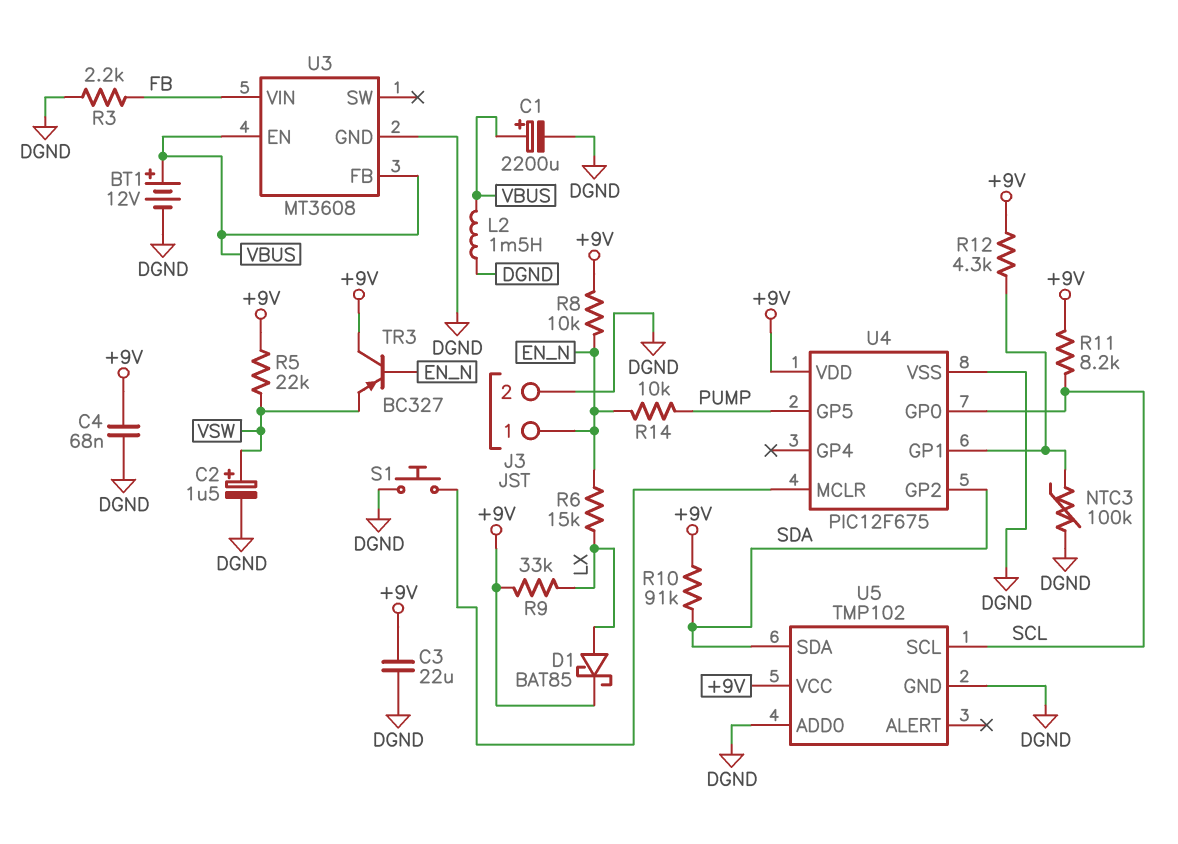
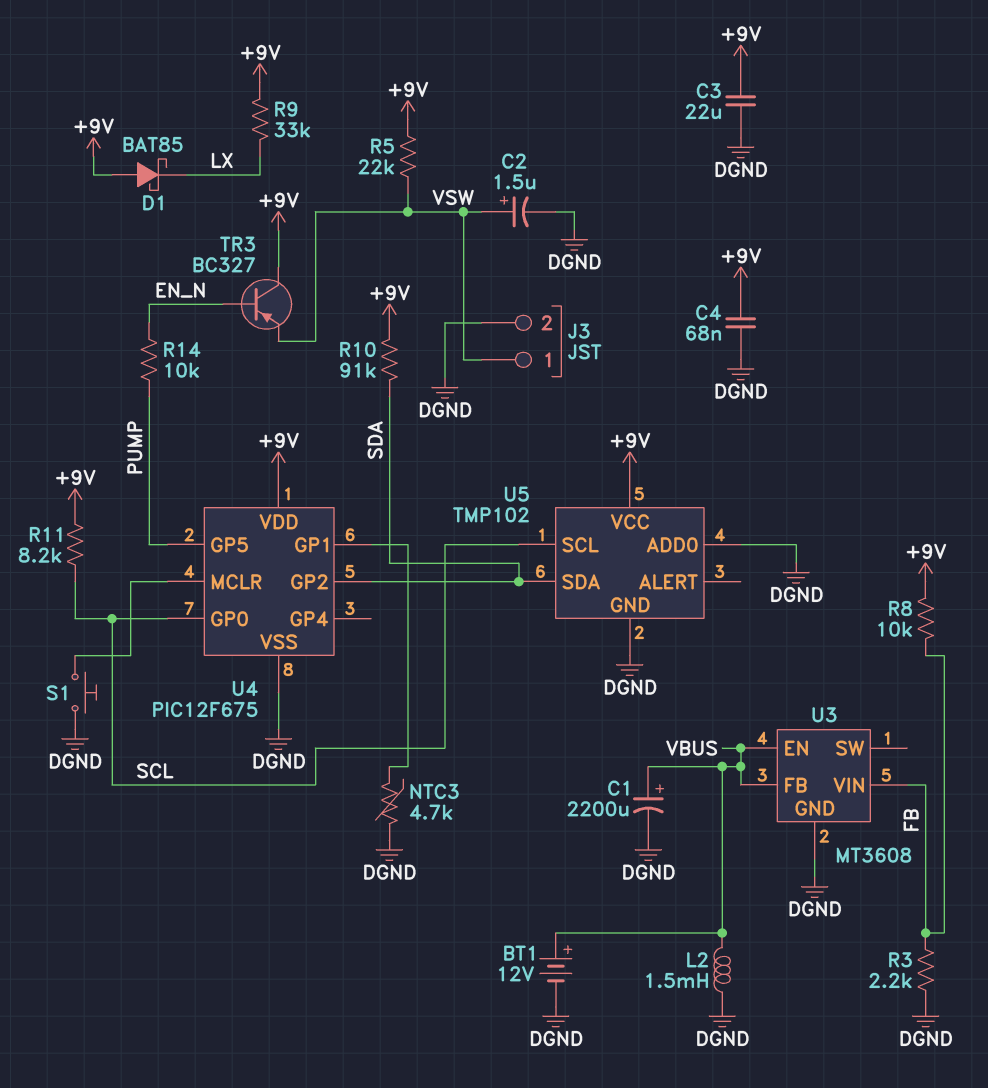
D1: schottky BAT85 (A LX, K +9V) -> schottky BAT85 (A +9V, K LX)
J3 pin 1: EN_N -> VSW
NTC3: 100k (DGND, U4/GP1) -> 4.7k (DGND, U4/GP1)
R6: 15k (EN_N, LX) -> none
R8: 10k (+9V, EN_N) -> 10k (+9V, FB)
R12: 4.3k (+9V, U4/GP1) -> none

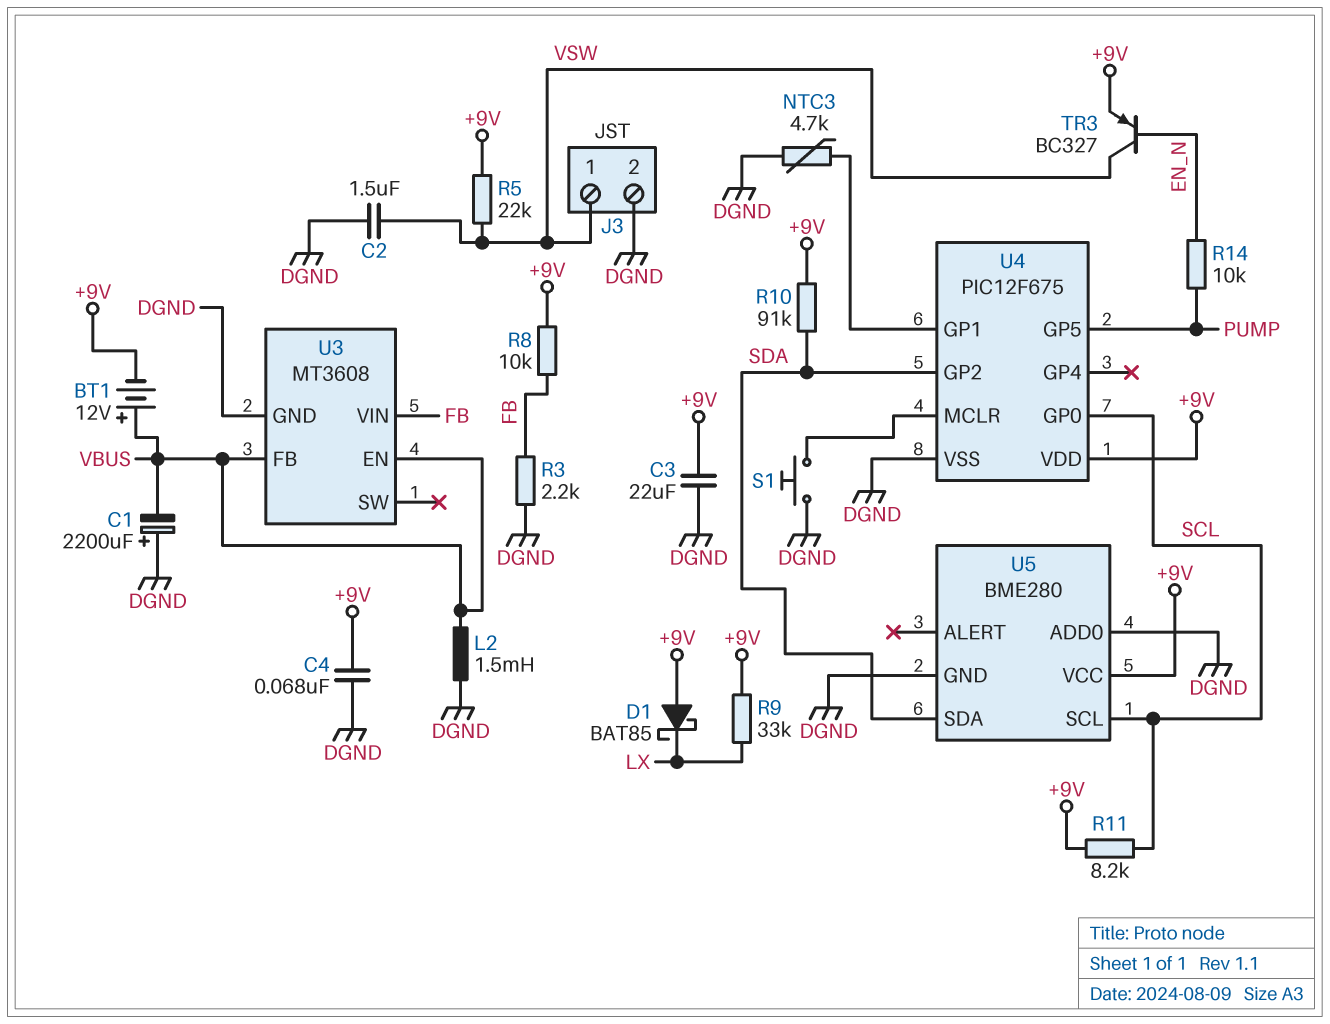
BT1: 12V (plus VBUS, minus DGND) -> 12V (plus VBUS, minus +9V)
C1: 2200uF (plus VBUS, minus DGND) -> 2200uF (plus DGND, minus VBUS)
C2: 1.5uF (plus VSW, minus DGND) -> 1.5uF (DGND, VSW)
TR3: PNP BC327 (B EN_N, C +9V, E VSW) -> PNP BC327 (B EN_N, C VSW, E +9V)
U5: TMP102 -> BME280

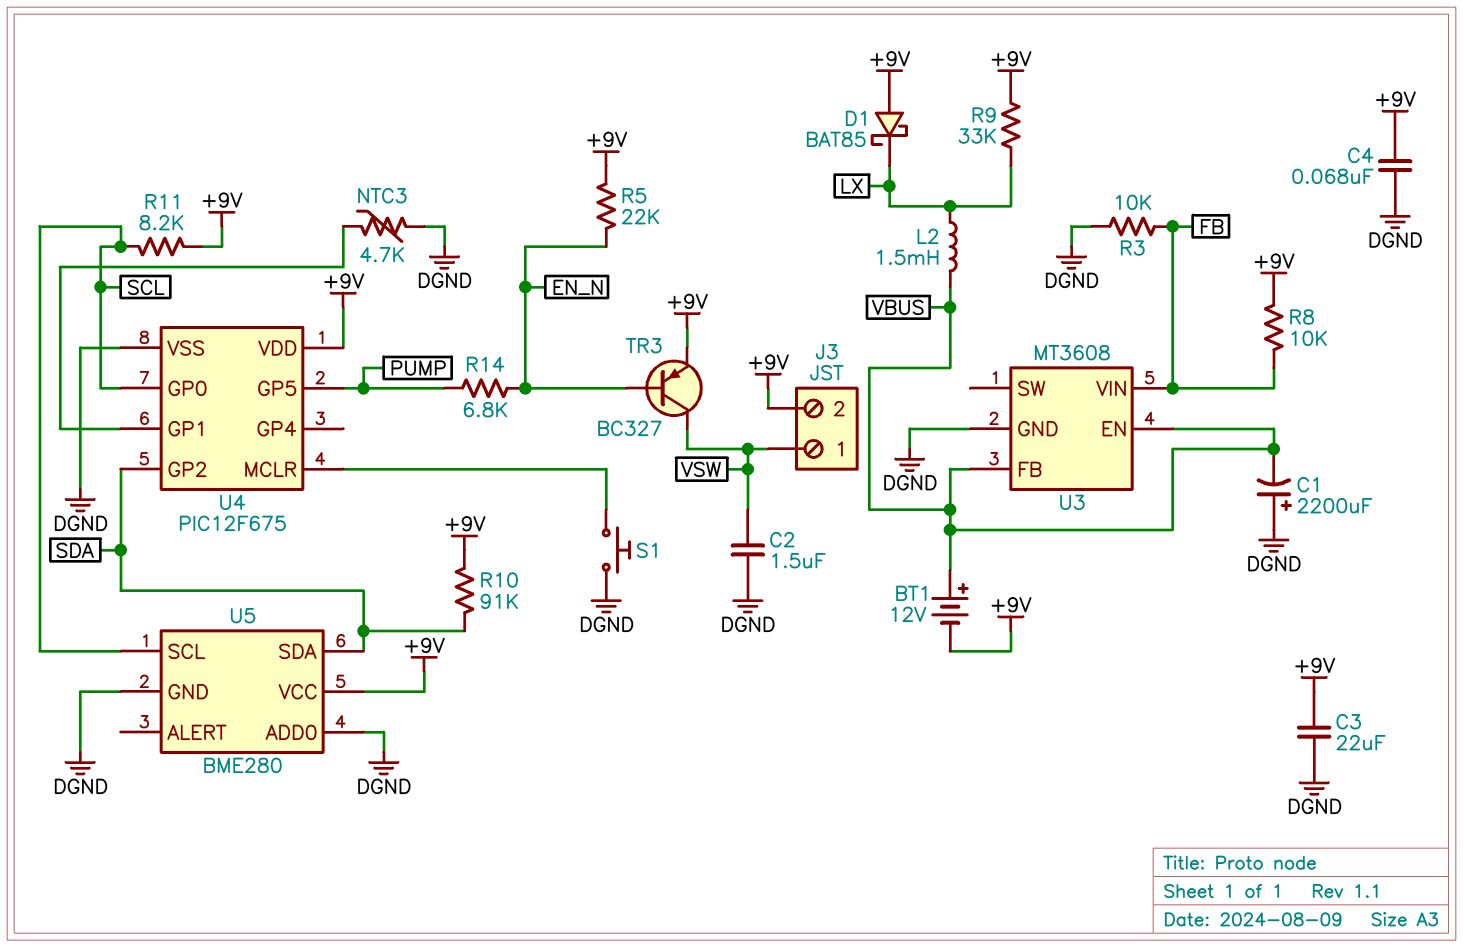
J3 pin 2: DGND -> +9V
L2: 1.5mH (DGND, VBUS) -> 1.5mH (LX, VBUS)
R3: 2.2k (DGND, FB) -> 10k (DGND, FB)
R5: 22k (+9V, VSW) -> 22k (+9V, EN_N)
R14: 10k (EN_N, PUMP) -> 6.8k (EN_N, PUMP)

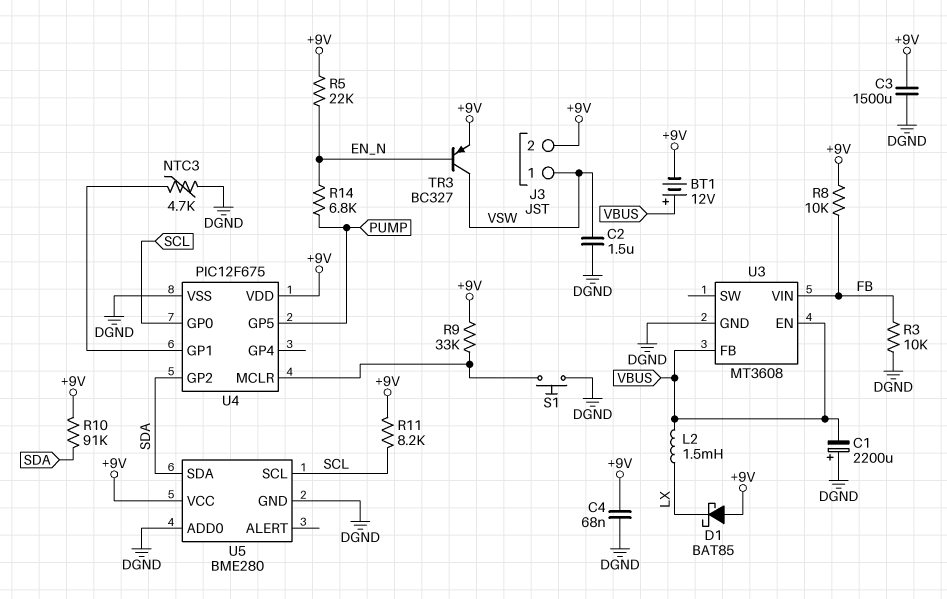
C3: 22uF (+9V, DGND) -> 1500uF (+9V, DGND)
R9: 33k (+9V, LX) -> 33k (+9V, U4/MCLR)

